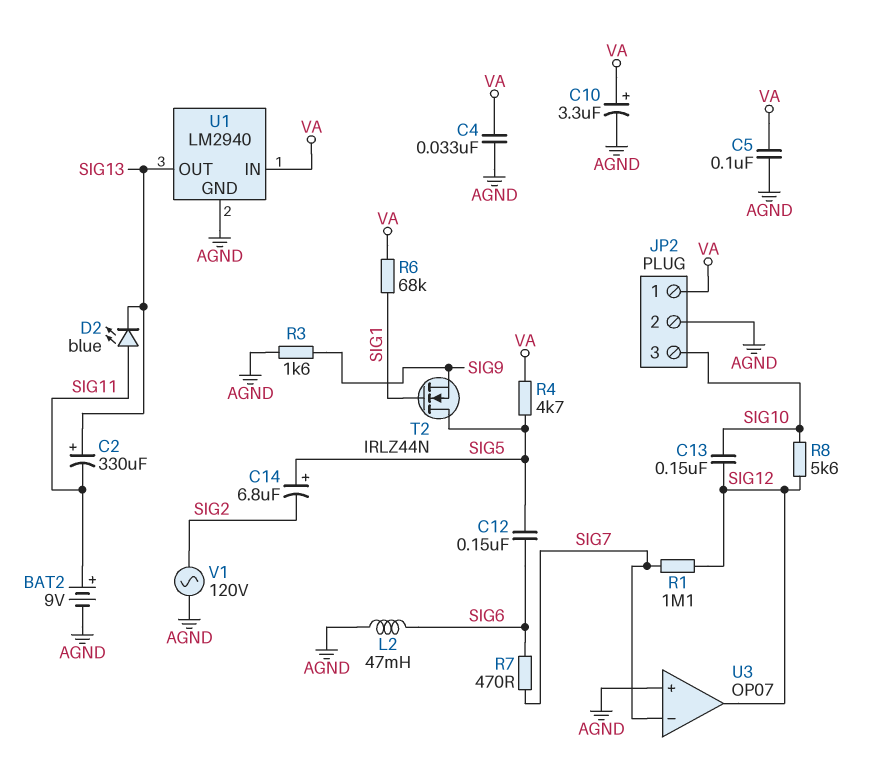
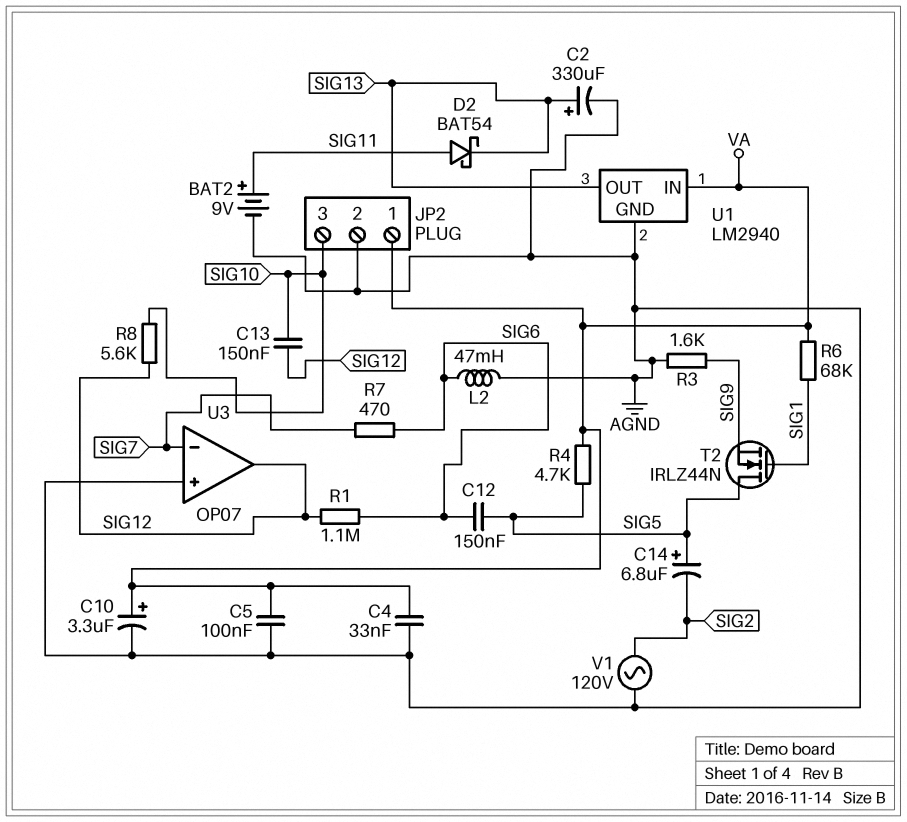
C2: 330uF (plus SIG13, minus SIG11) -> 330uF (plus SIG13, minus AGND)
D2: LED blue (A SIG11, K SIG13) -> schottky BAT54 (A SIG11, K SIG13)
R1: 1.1M (SIG7, SIG12) -> 1.1M (SIG6, SIG12)

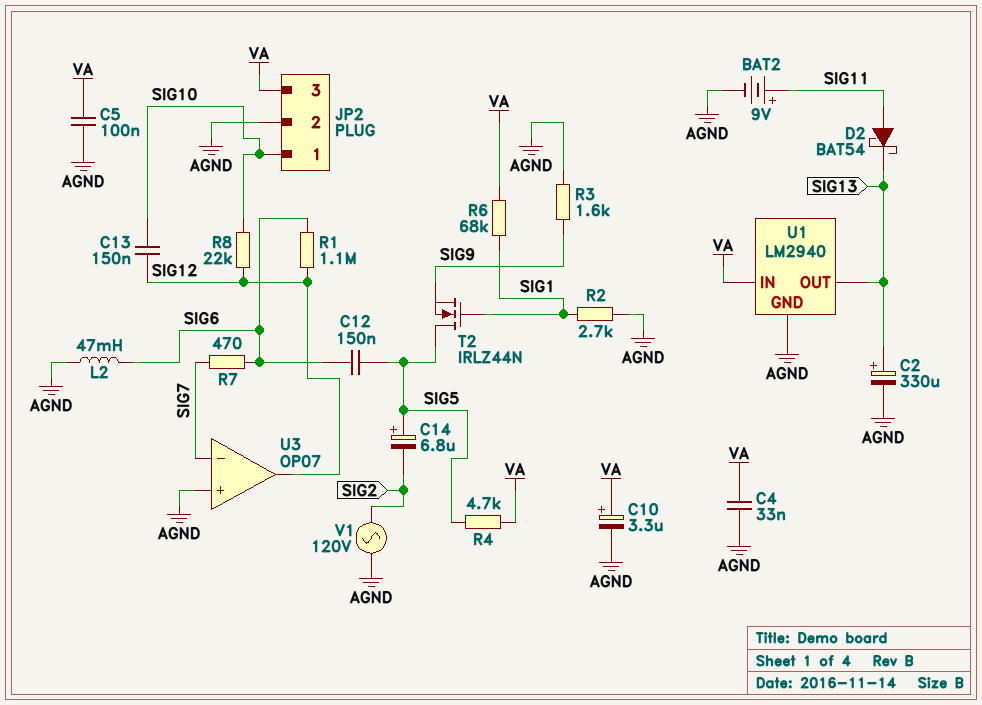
JP2 pin 1: VA -> SIG10
JP2 pin 3: SIG10 -> VA
R2: none -> 2.7k (AGND, SIG1)
R8: 5.6k (SIG10, SIG12) -> 22k (SIG10, SIG12)

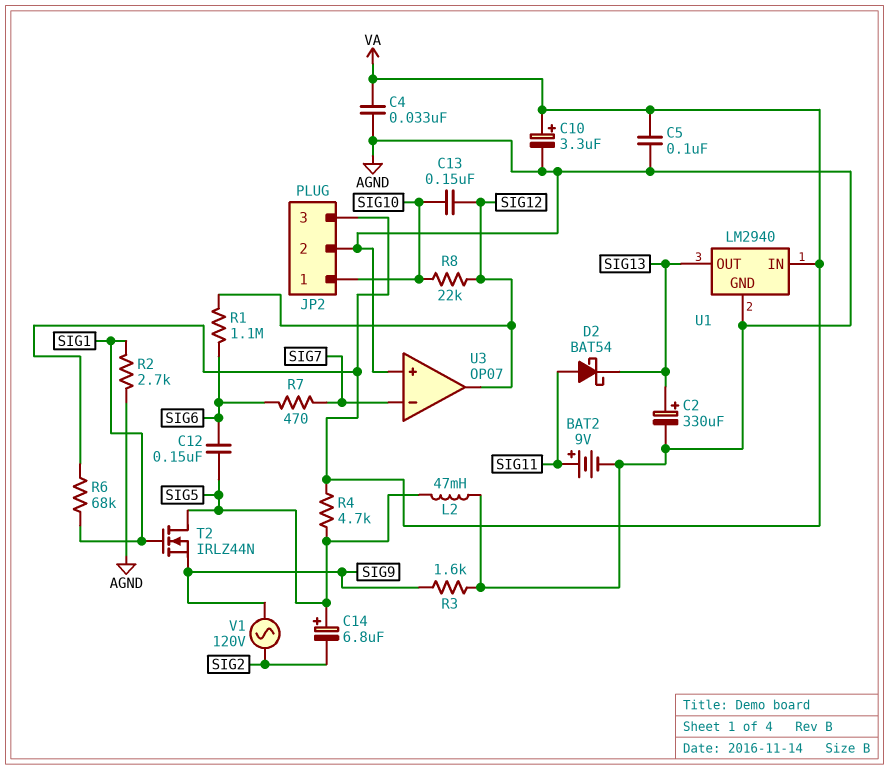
L2: 47mH (AGND, SIG6) -> 47mH (AGND, SIG5)
V1: AC 120V (AGND, SIG2) -> AC 120V (SIG2, SIG9)

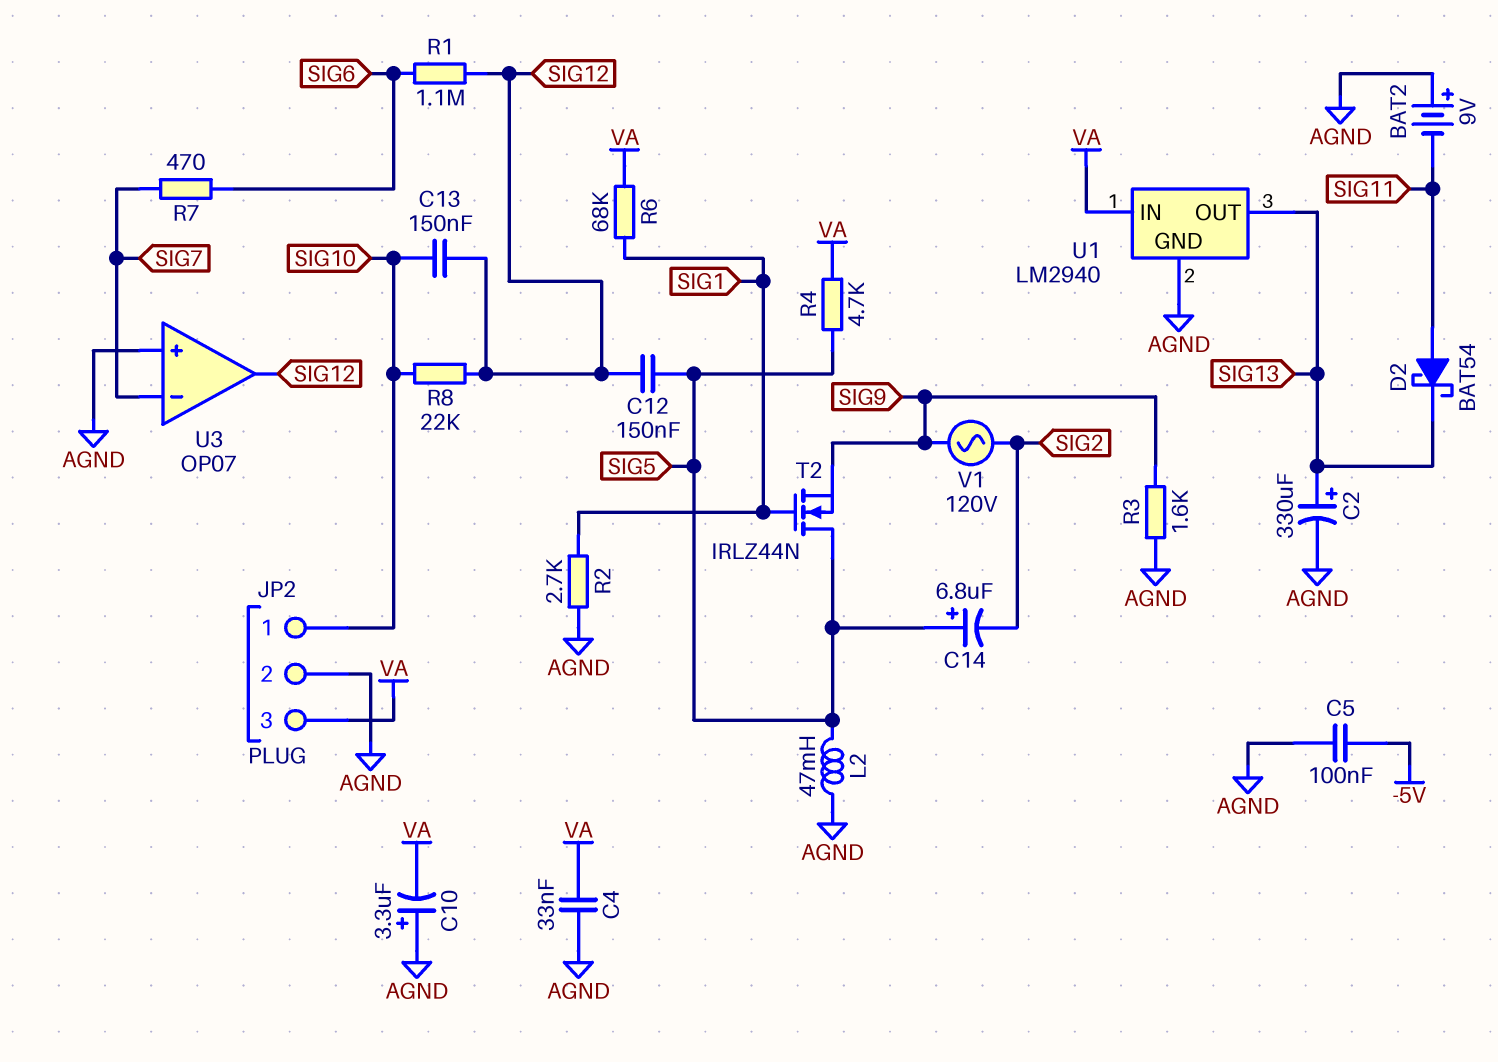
BAT2: 9V (plus SIG11, minus AGND) -> 9V (plus AGND, minus SIG11)
C5: 100nF (AGND, VA) -> 100nF (-5V, AGND)
C10: 3.3uF (plus VA, minus AGND) -> 3.3uF (plus AGND, minus VA)
C12: 150nF (SIG5, SIG6) -> 150nF (SIG5, SIG12)

